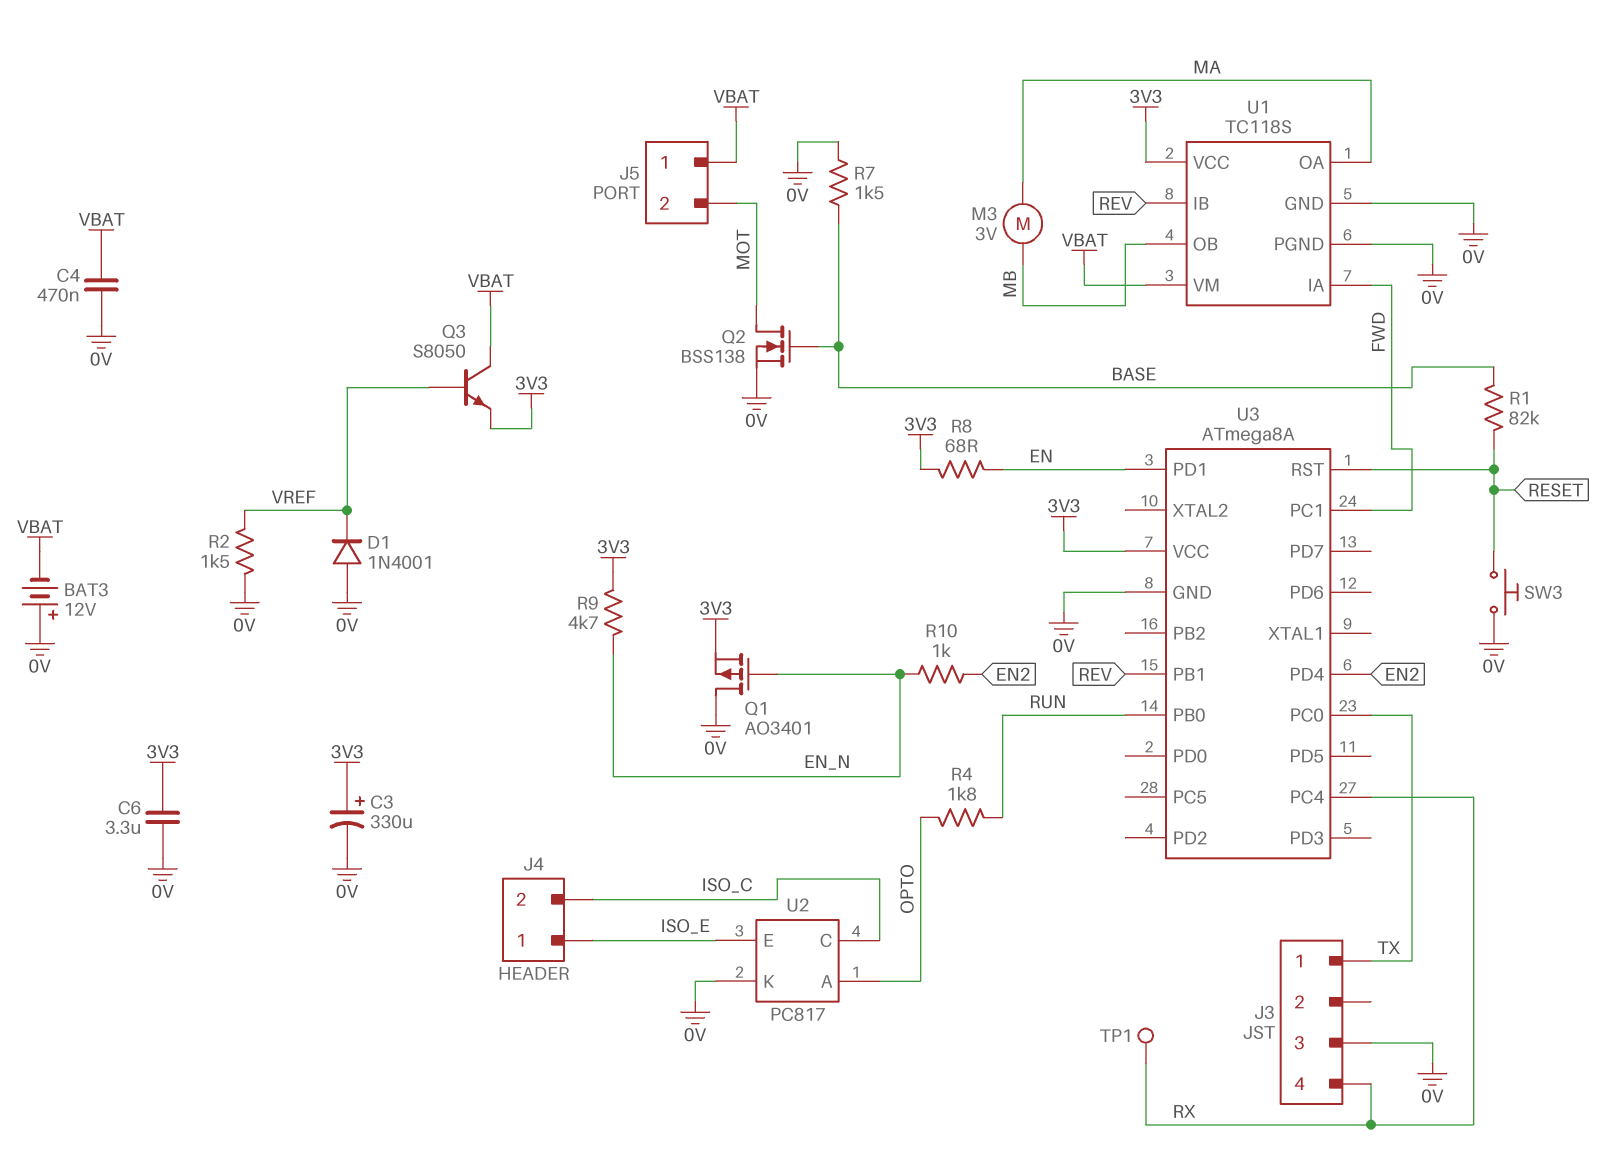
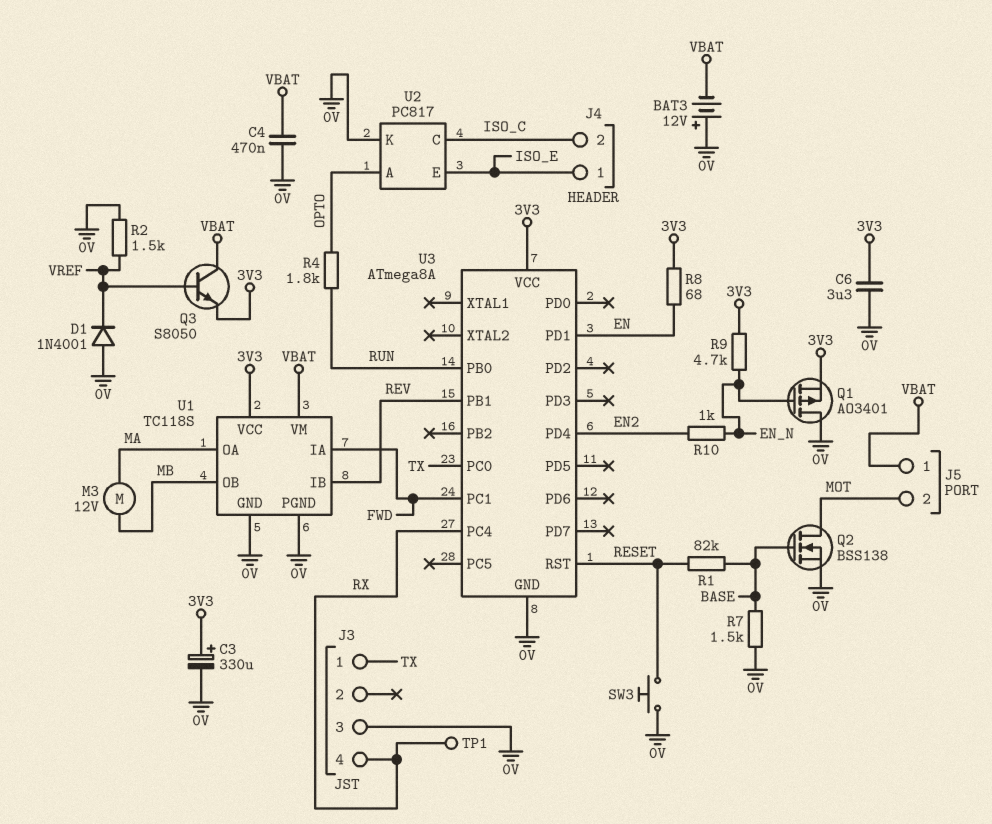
M3: motor 3V (MA, MB) -> motor 12V (MA, MB)

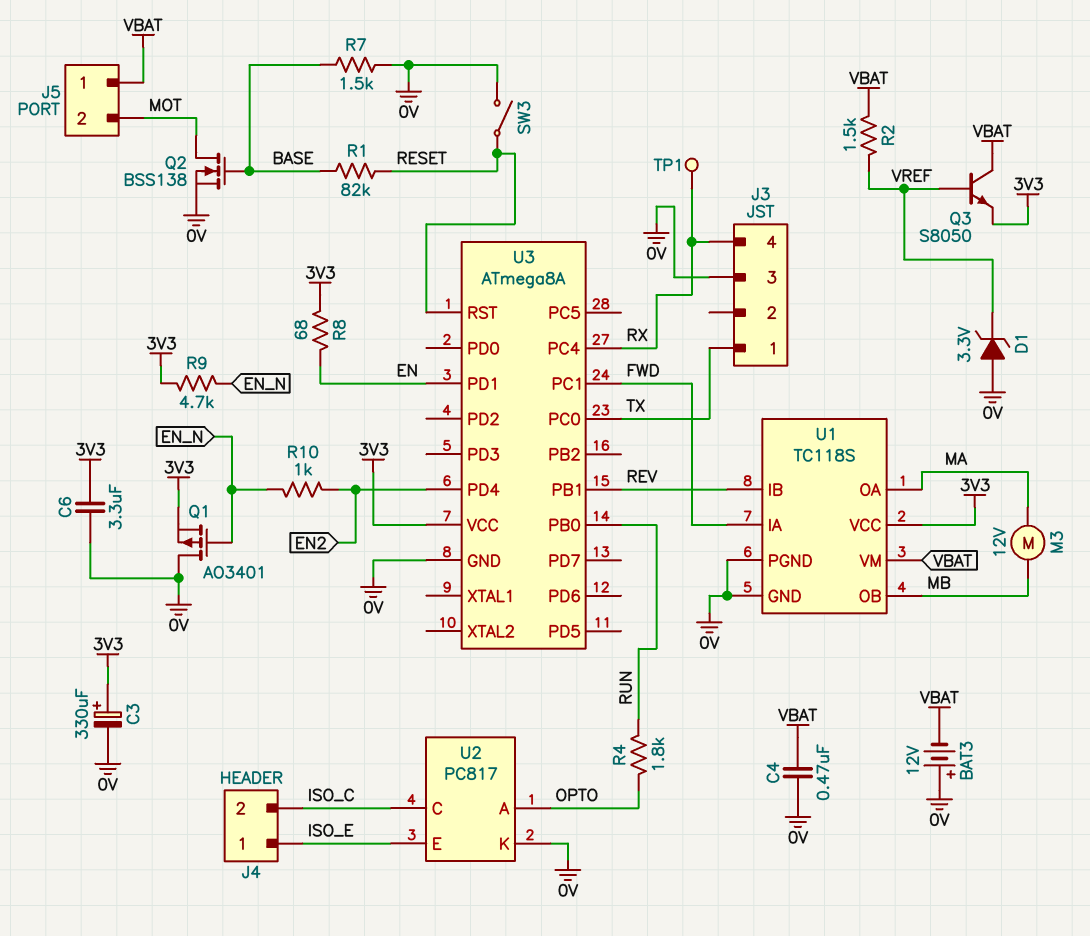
D1: diode 1N4001 (A 0V, K VREF) -> zener 3.3V (A 0V, K VREF)
R2: 1.5k (0V, VREF) -> 1.5k (VBAT, VREF)
SW3: button (0V, RESET) -> switch (0V, RESET)

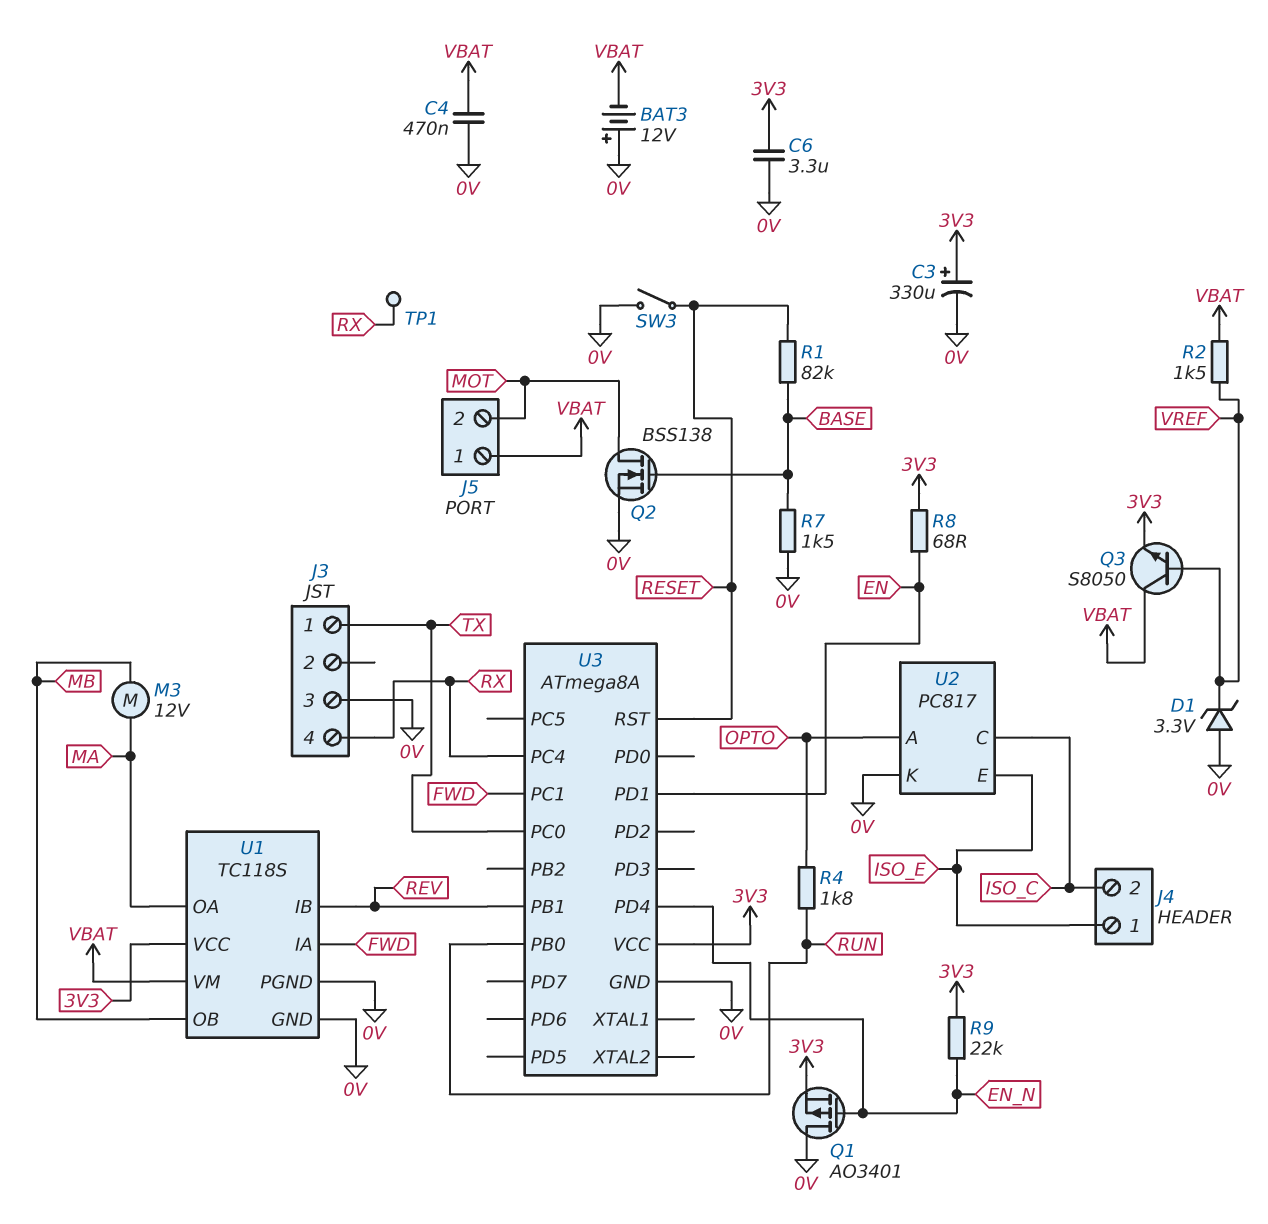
R9: 4.7k (3V3, EN_N) -> 22k (3V3, EN_N)
R10: 1k (EN2, EN_N) -> none
U3 pin PD4: EN2 -> EN_N

